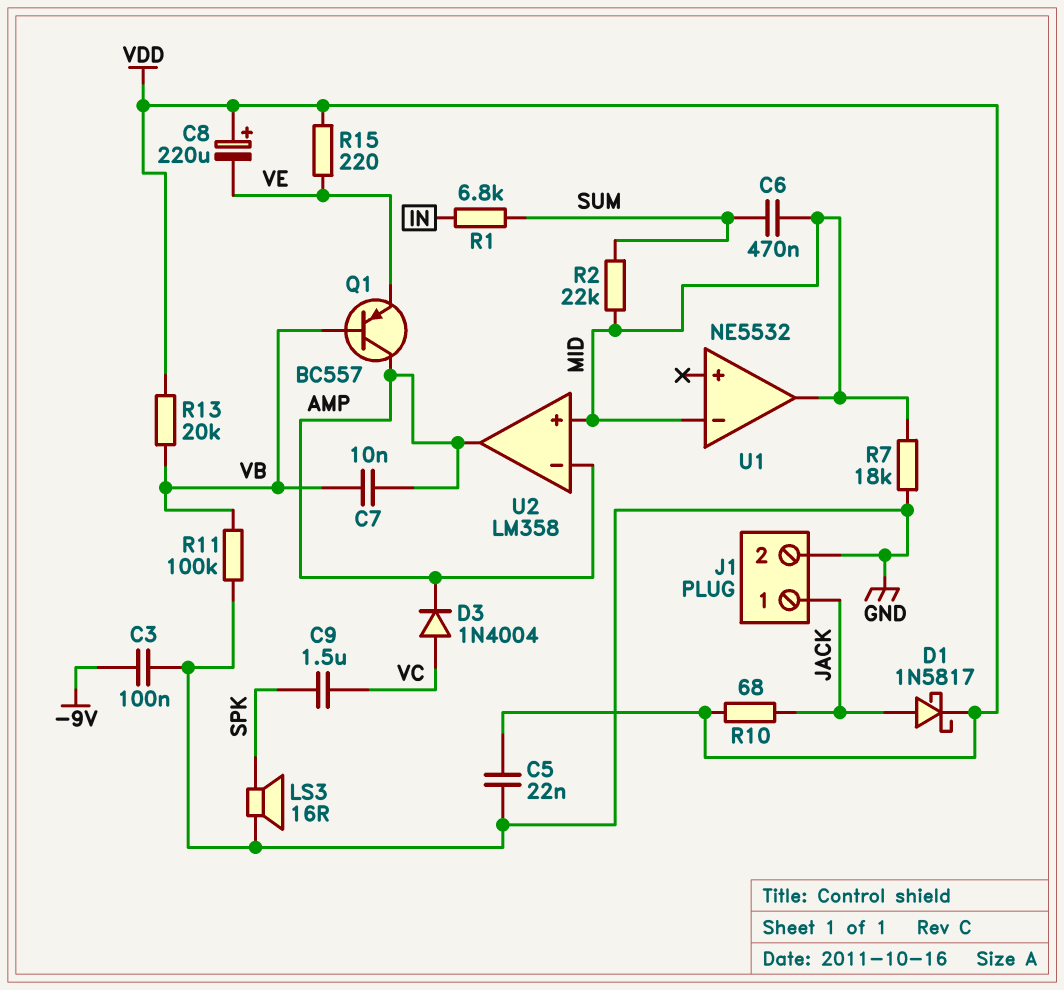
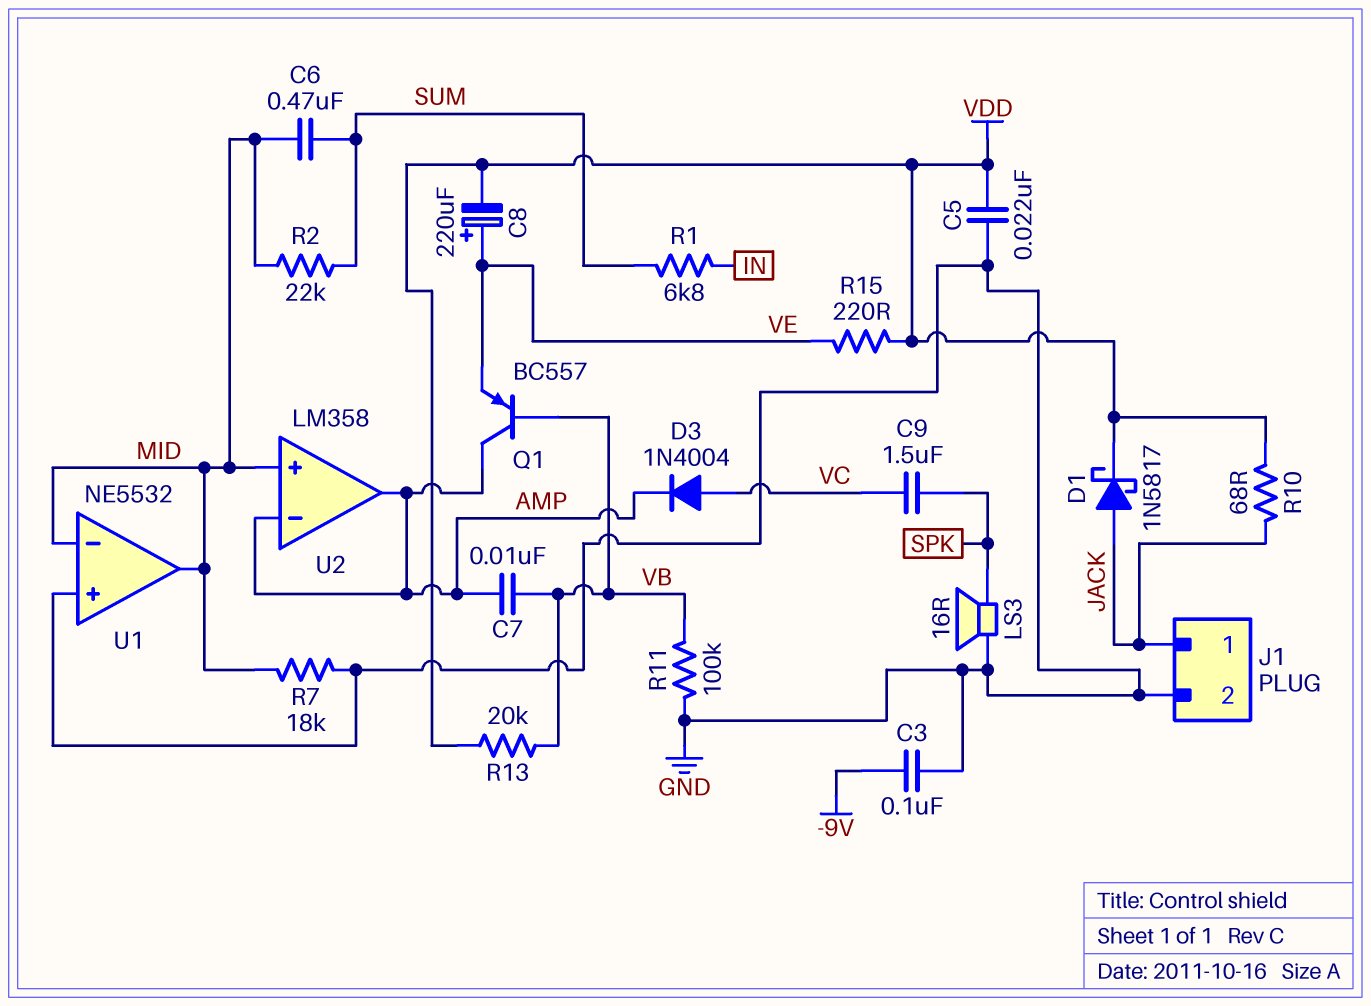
C8: 220uF (plus VDD, minus VE) -> 220uF (plus VE, minus VDD)
U1 pin in+: none -> GND

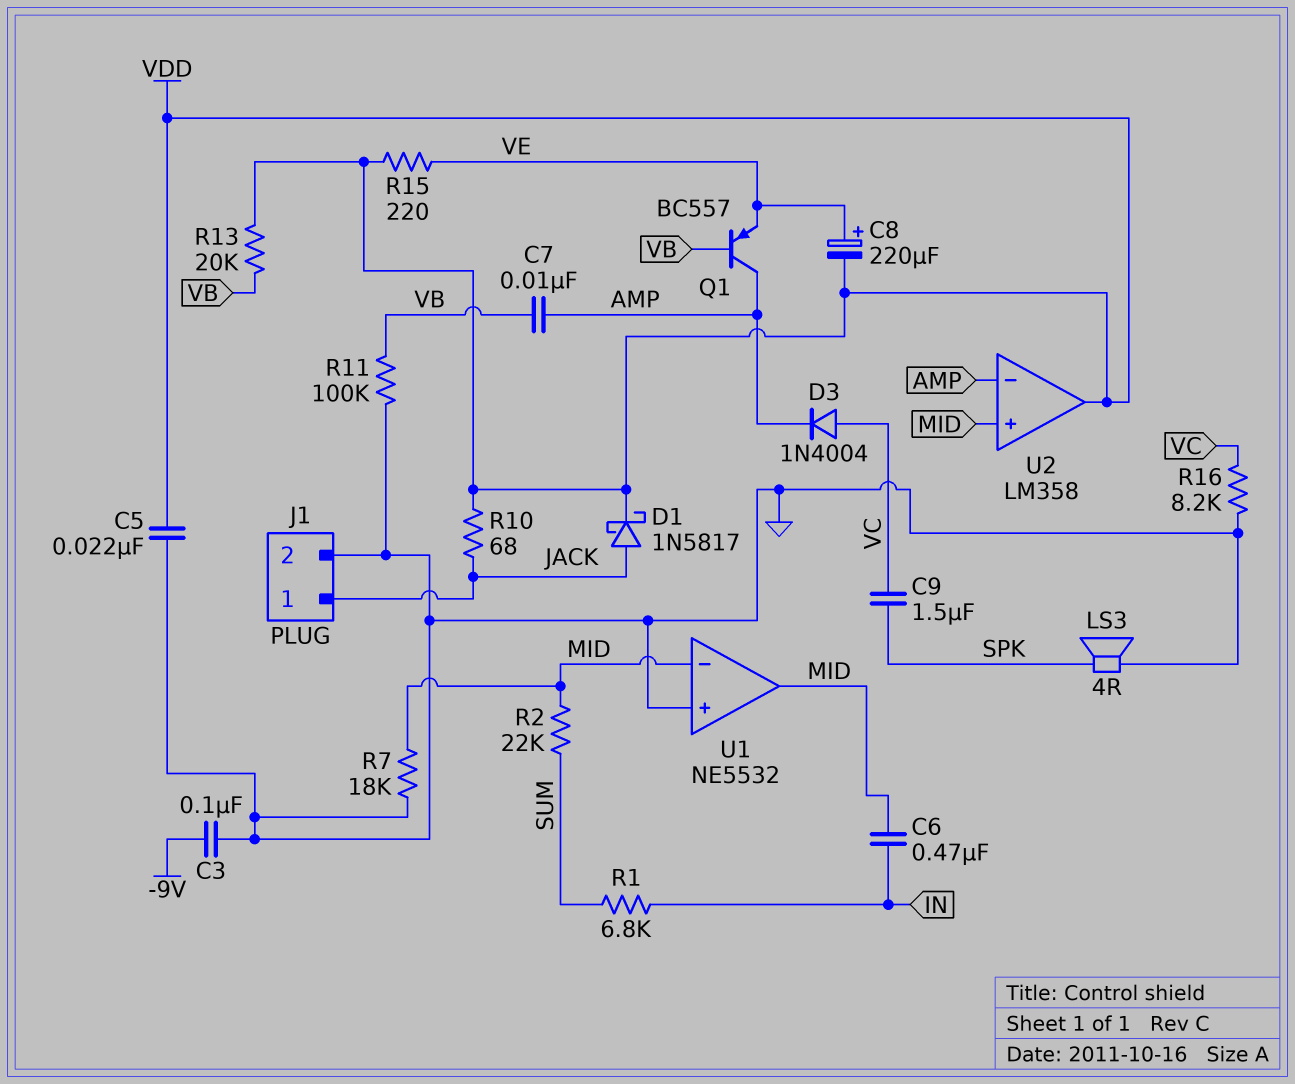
C6: 470nF (MID, SUM) -> 470nF (IN, MID)
LS3: speaker 16R (GND, SPK) -> speaker 4R (GND, SPK)
R16: none -> 8.2k (GND, VC)
U2 pin out: AMP -> VDD

